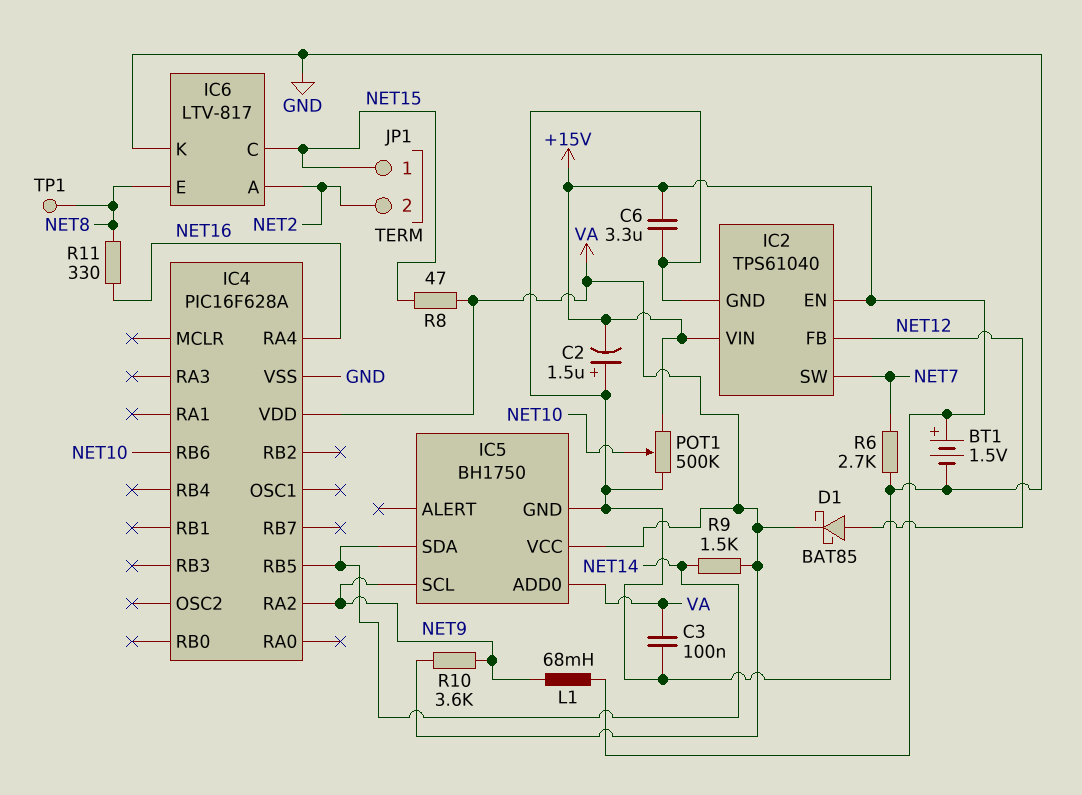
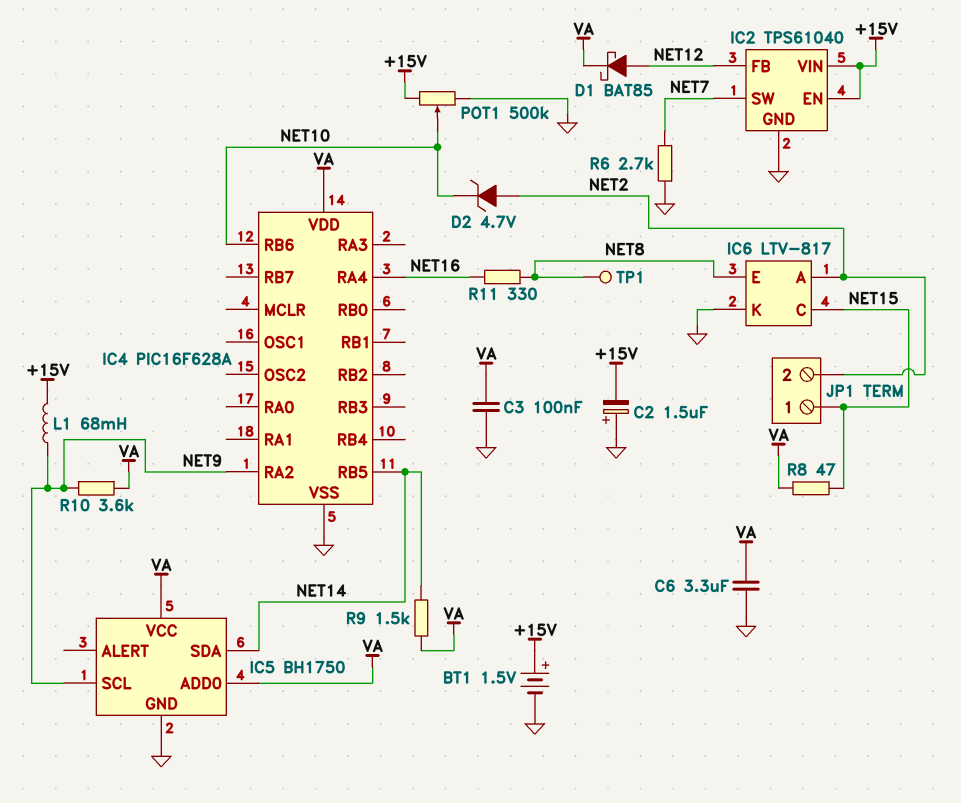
C6: 3.3uF (+15V, GND) -> 3.3uF (GND, VA)
D2: none -> zener 4.7V (A NET2, K NET10)

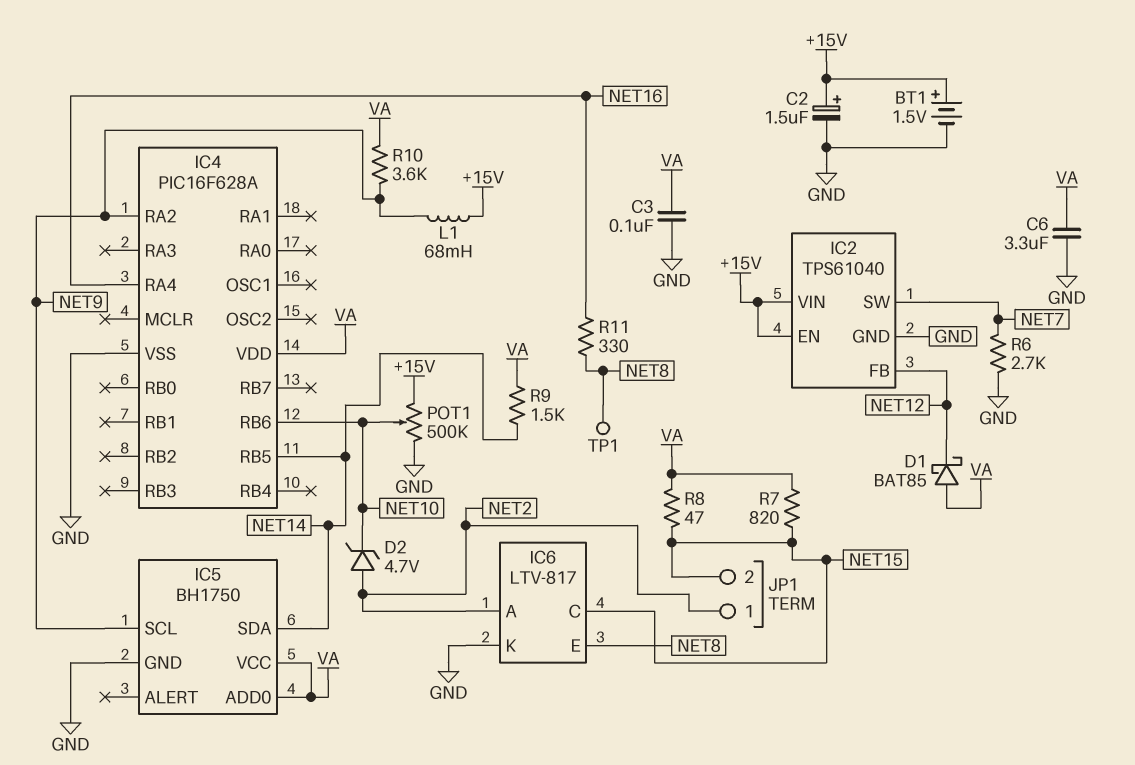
C2: 1.5uF (plus GND, minus +15V) -> 1.5uF (plus +15V, minus GND)
D1: schottky BAT85 (A NET12, K VA) -> schottky BAT85 (A VA, K NET12)
JP1 pin 1: NET15 -> NET2
JP1 pin 2: NET2 -> NET15
R7: none -> 820 (NET15, VA)

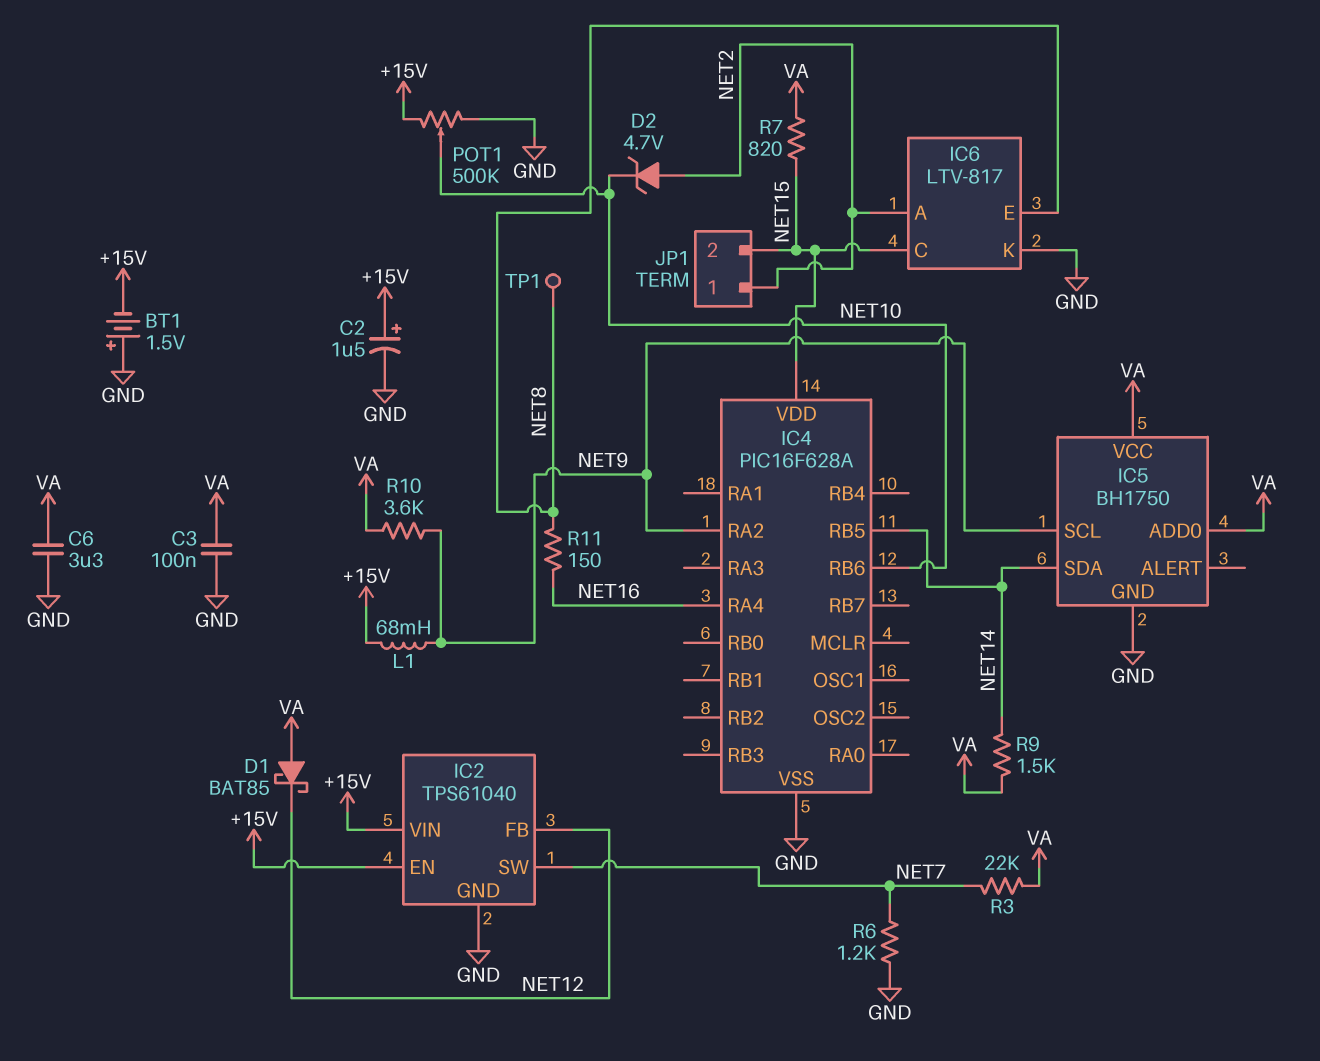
BT1: 1.5V (plus +15V, minus GND) -> 1.5V (plus GND, minus +15V)
IC4 pin VDD: VA -> NET15
R3: none -> 22k (NET7, VA)
R6: 2.7k (GND, NET7) -> 1.2k (GND, NET7)
R8: 47 (NET15, VA) -> none
R11: 330 (NET8, NET16) -> 150 (NET8, NET16)

